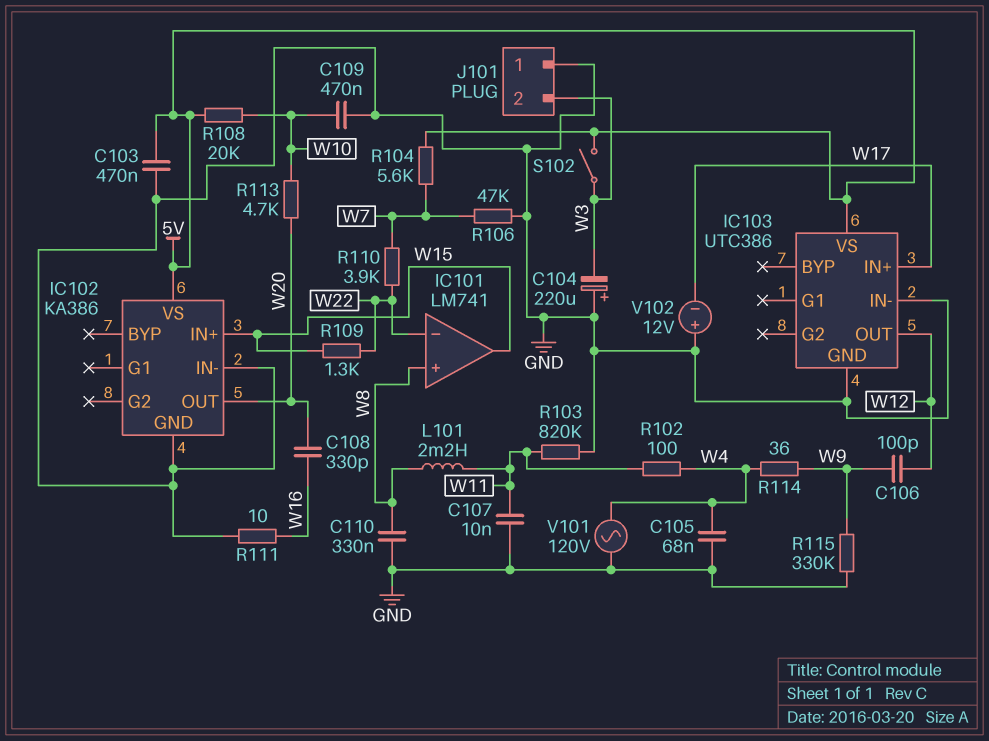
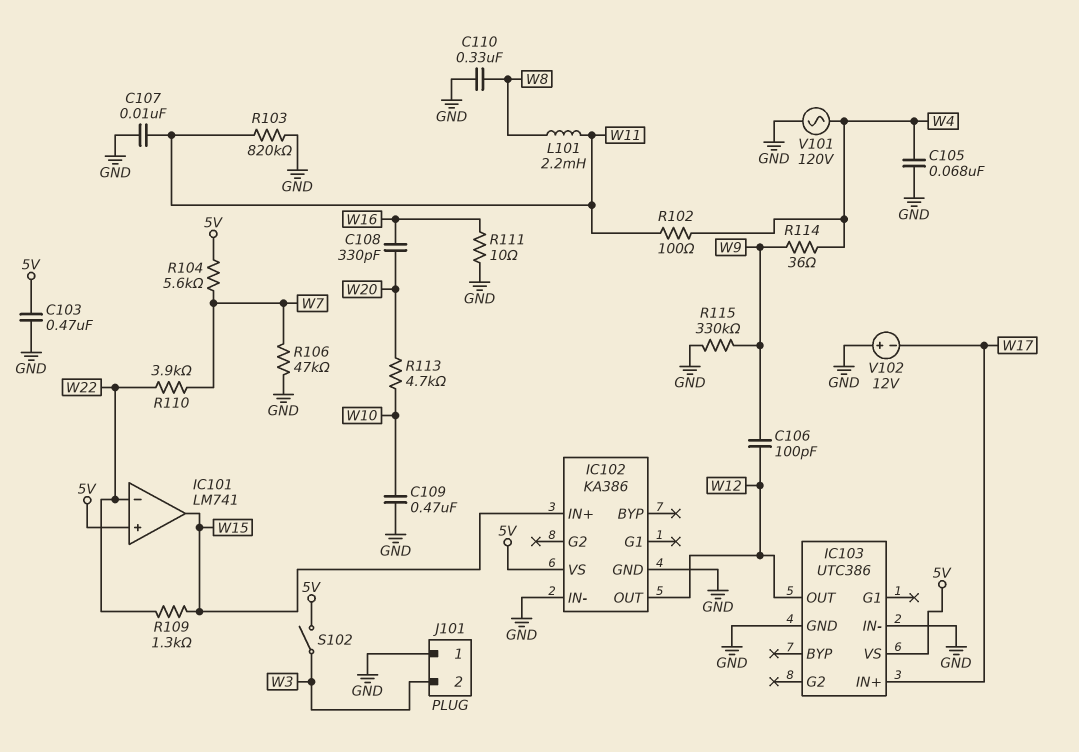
C104: 220uF (plus GND, minus W3) -> none
IC101 pin in+: W8 -> 5V
IC102 pin OUT: W20 -> W12
R108: 20k (5V, W10) -> none

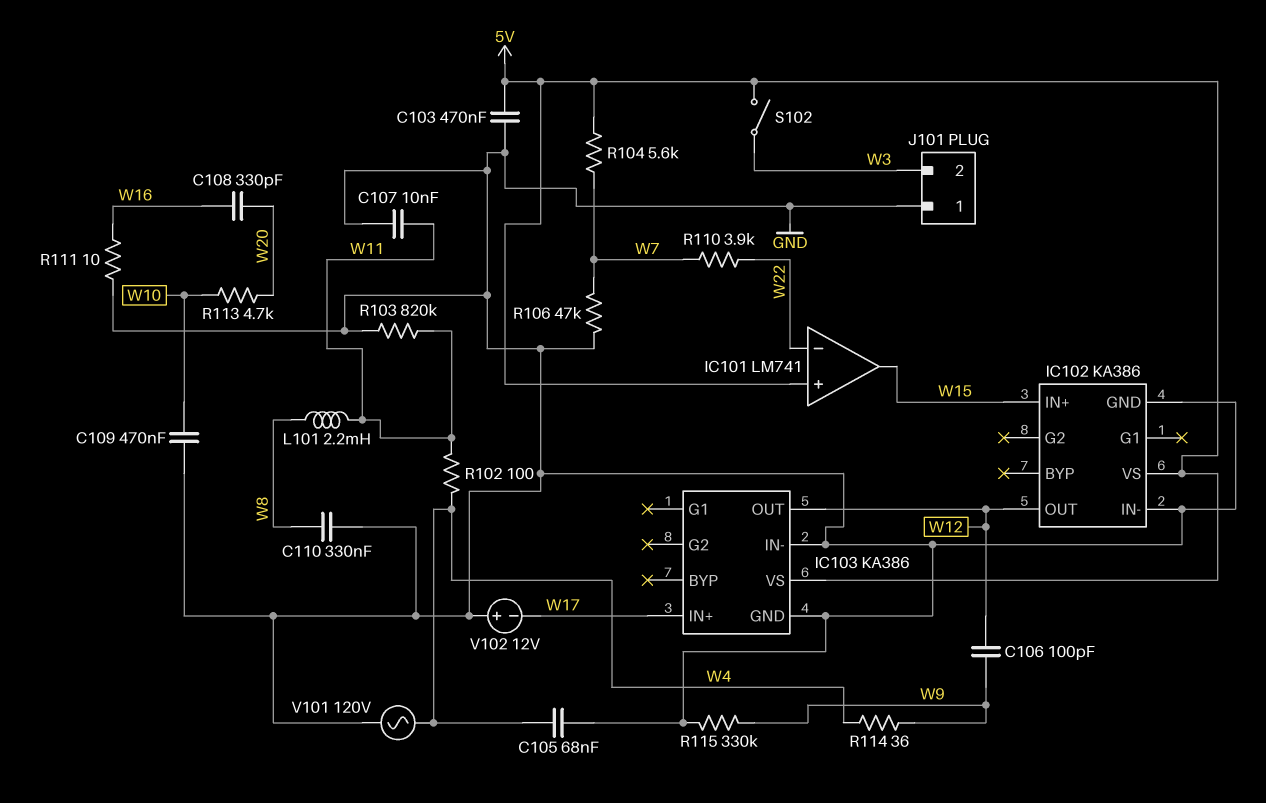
IC103: UTC386 -> KA386
R109: 1.3k (W15, W22) -> none

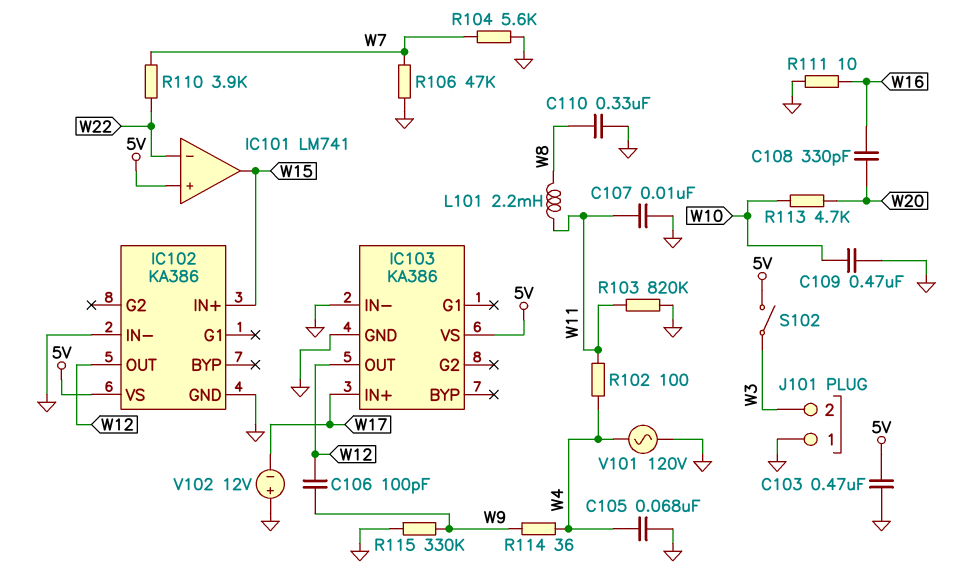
R104: 5.6k (5V, W7) -> 5.6k (GND, W7)

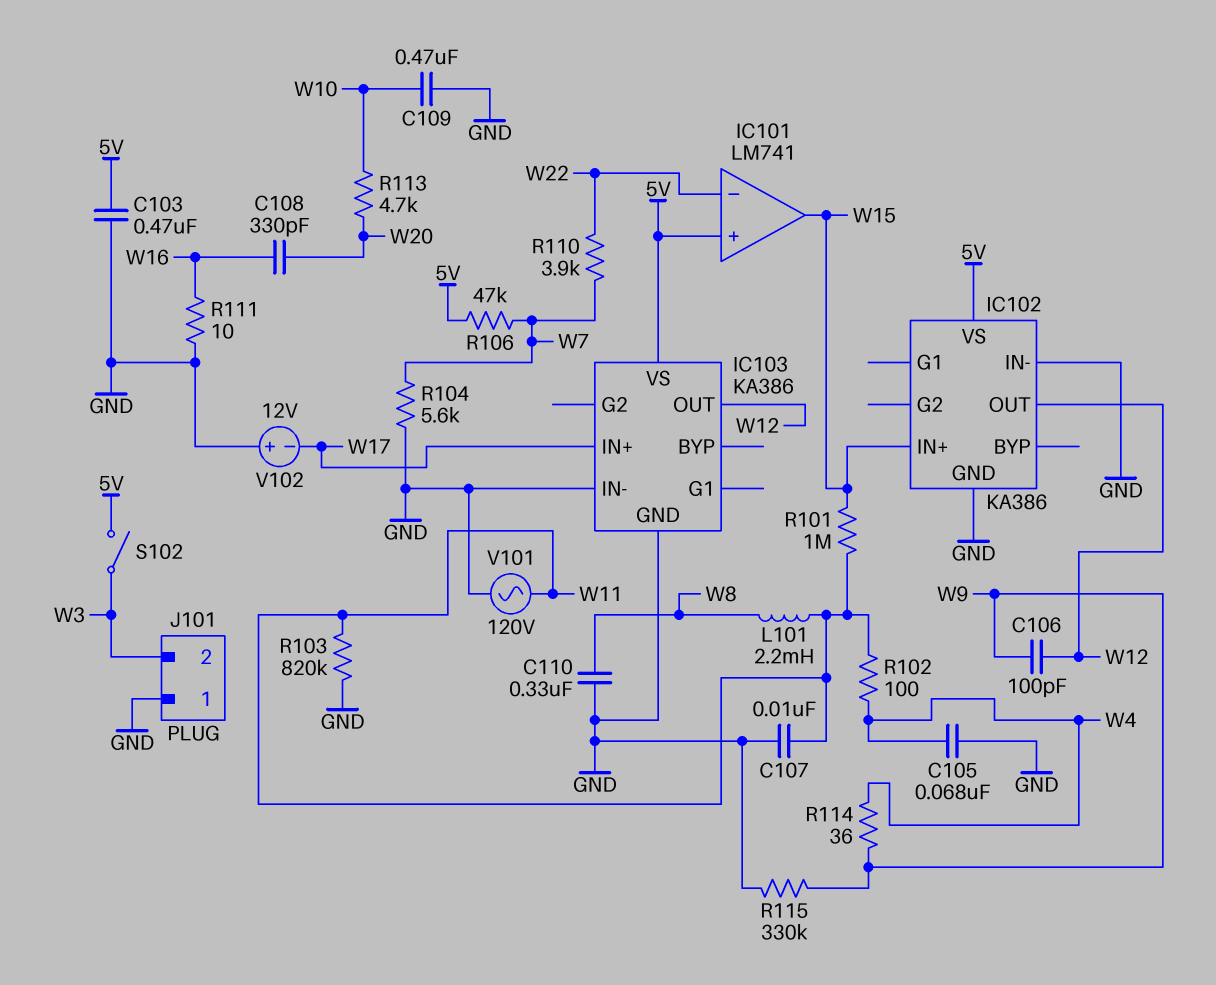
R101: none -> 1M (W11, W15)
R106: 47k (GND, W7) -> 47k (5V, W7)
V101: AC 120V (GND, W4) -> AC 120V (GND, W11)

